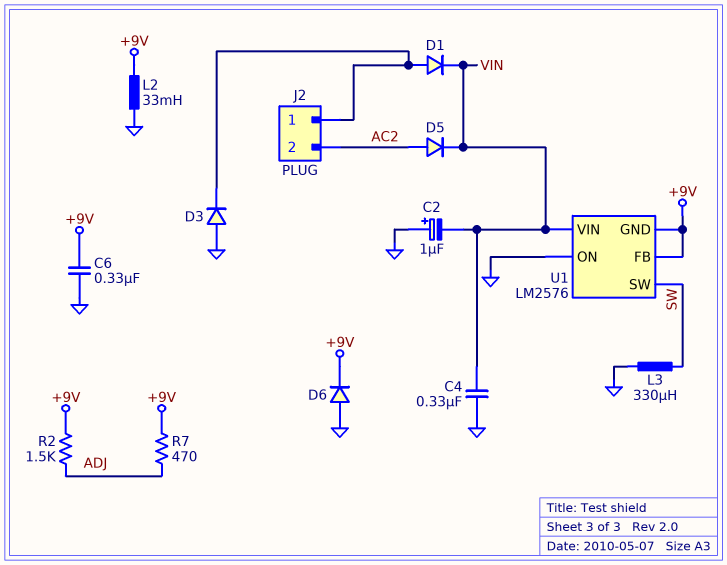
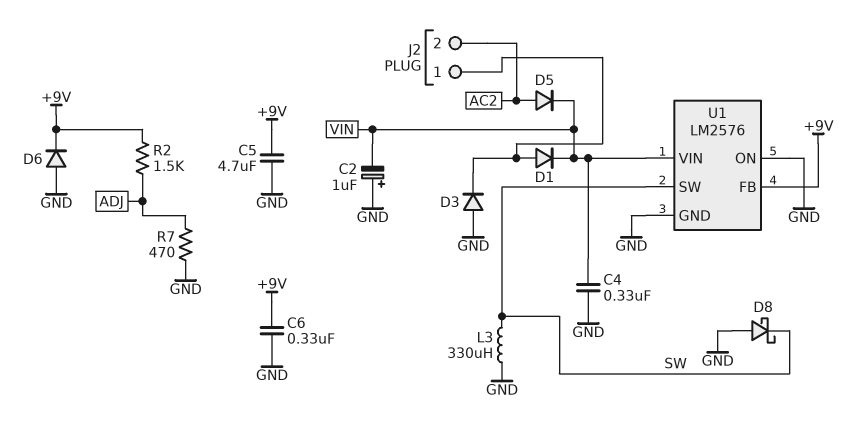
C5: none -> 4.7uF (+9V, GND)
D8: none -> schottky (A GND, K SW)
L2: 33mH (+9V, GND) -> none
R7: 470 (+9V, ADJ) -> 470 (ADJ, GND)
U1 pin GND: +9V -> GND

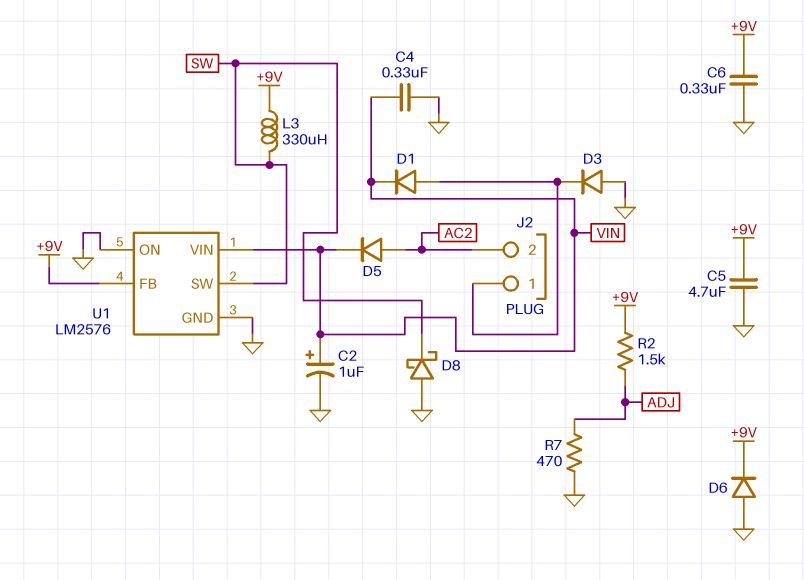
C2: 1uF (plus GND, minus VIN) -> 1uF (plus VIN, minus GND)
L3: 330uH (GND, SW) -> 330uH (+9V, SW)

